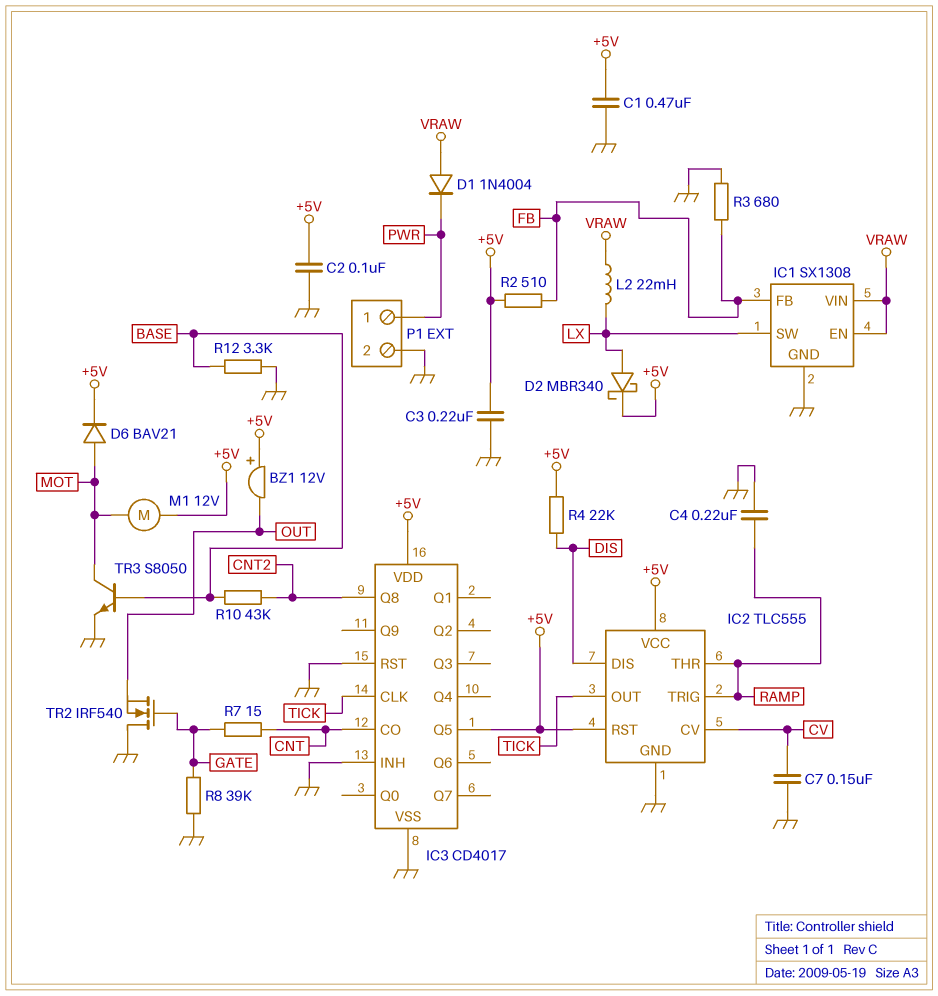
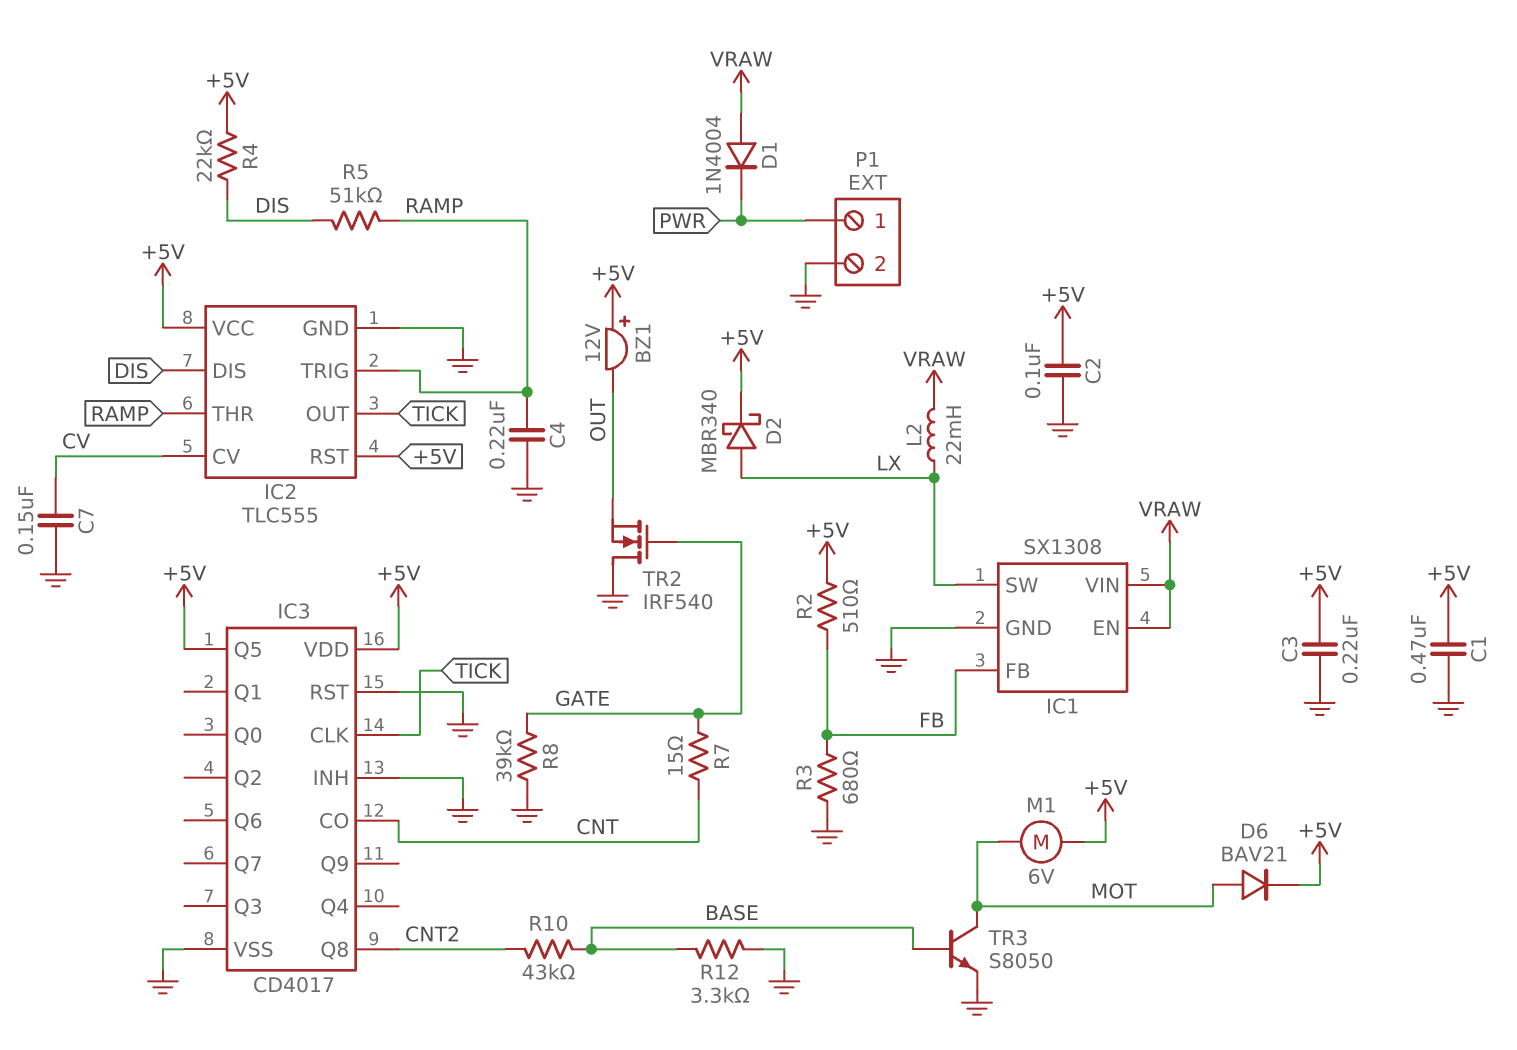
M1: motor 12V (+5V, MOT) -> motor 6V (+5V, MOT)
R5: none -> 51k (DIS, RAMP)

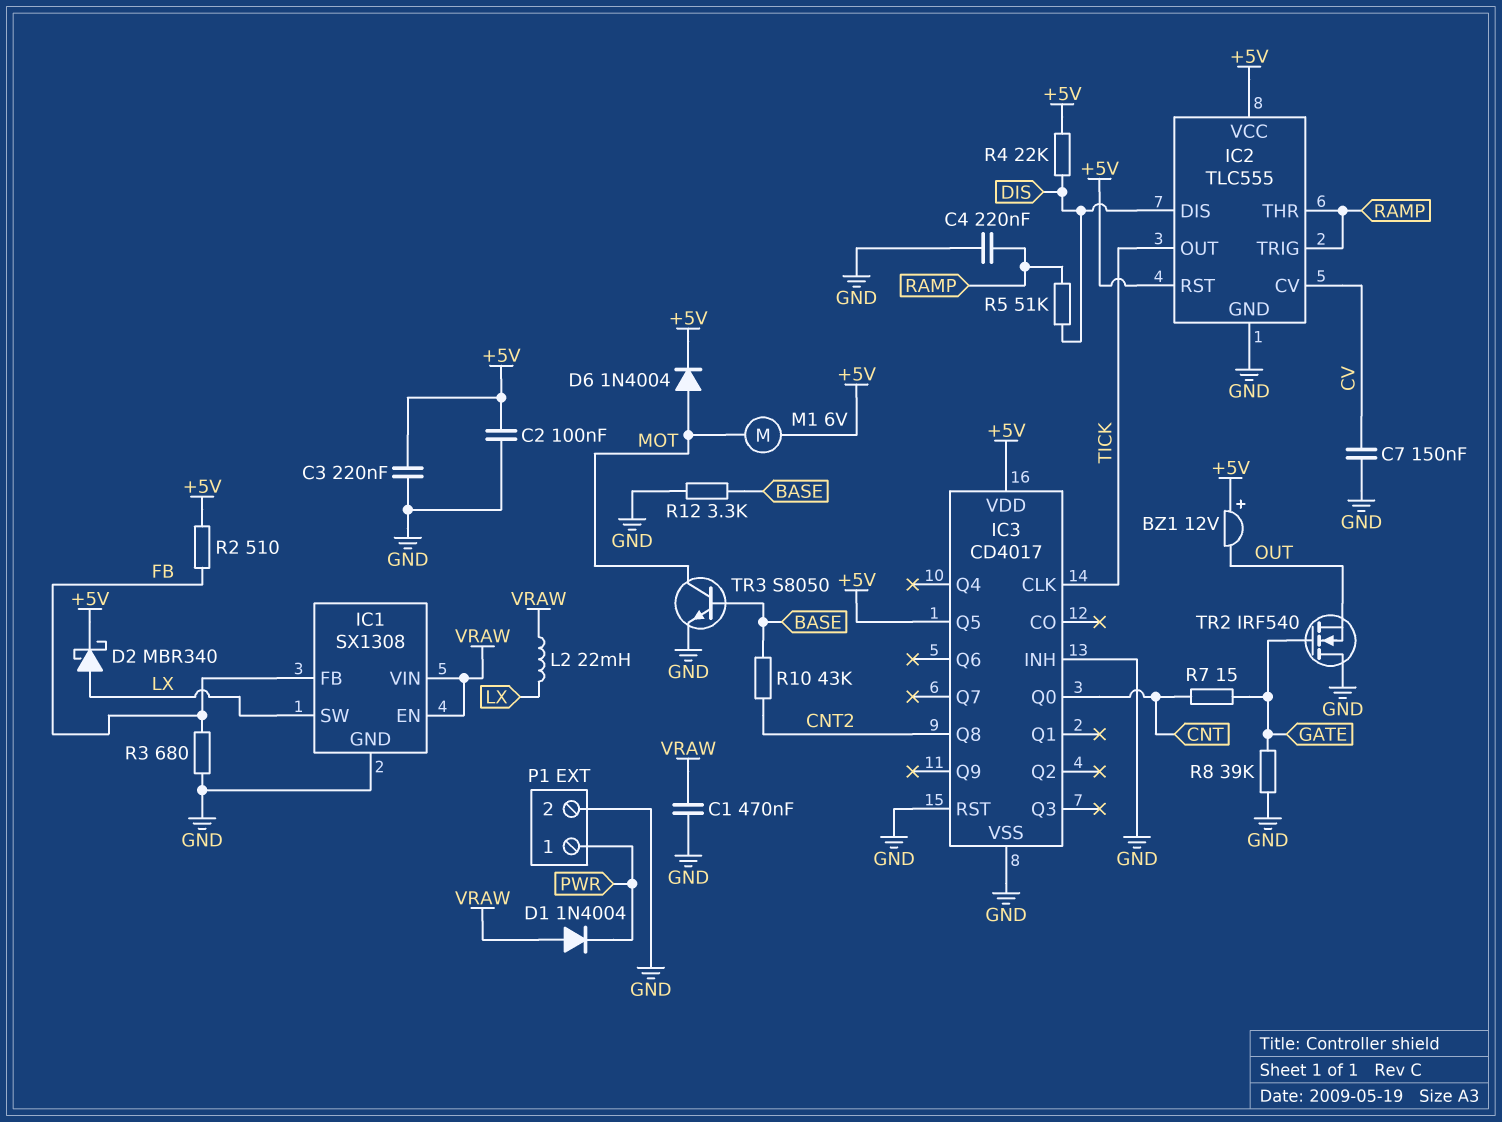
C1: 470nF (+5V, GND) -> 470nF (GND, VRAW)
D6: diode BAV21 (A MOT, K +5V) -> diode 1N4004 (A MOT, K +5V)
IC3 pin CO: CNT -> none
IC3 pin Q0: none -> CNT

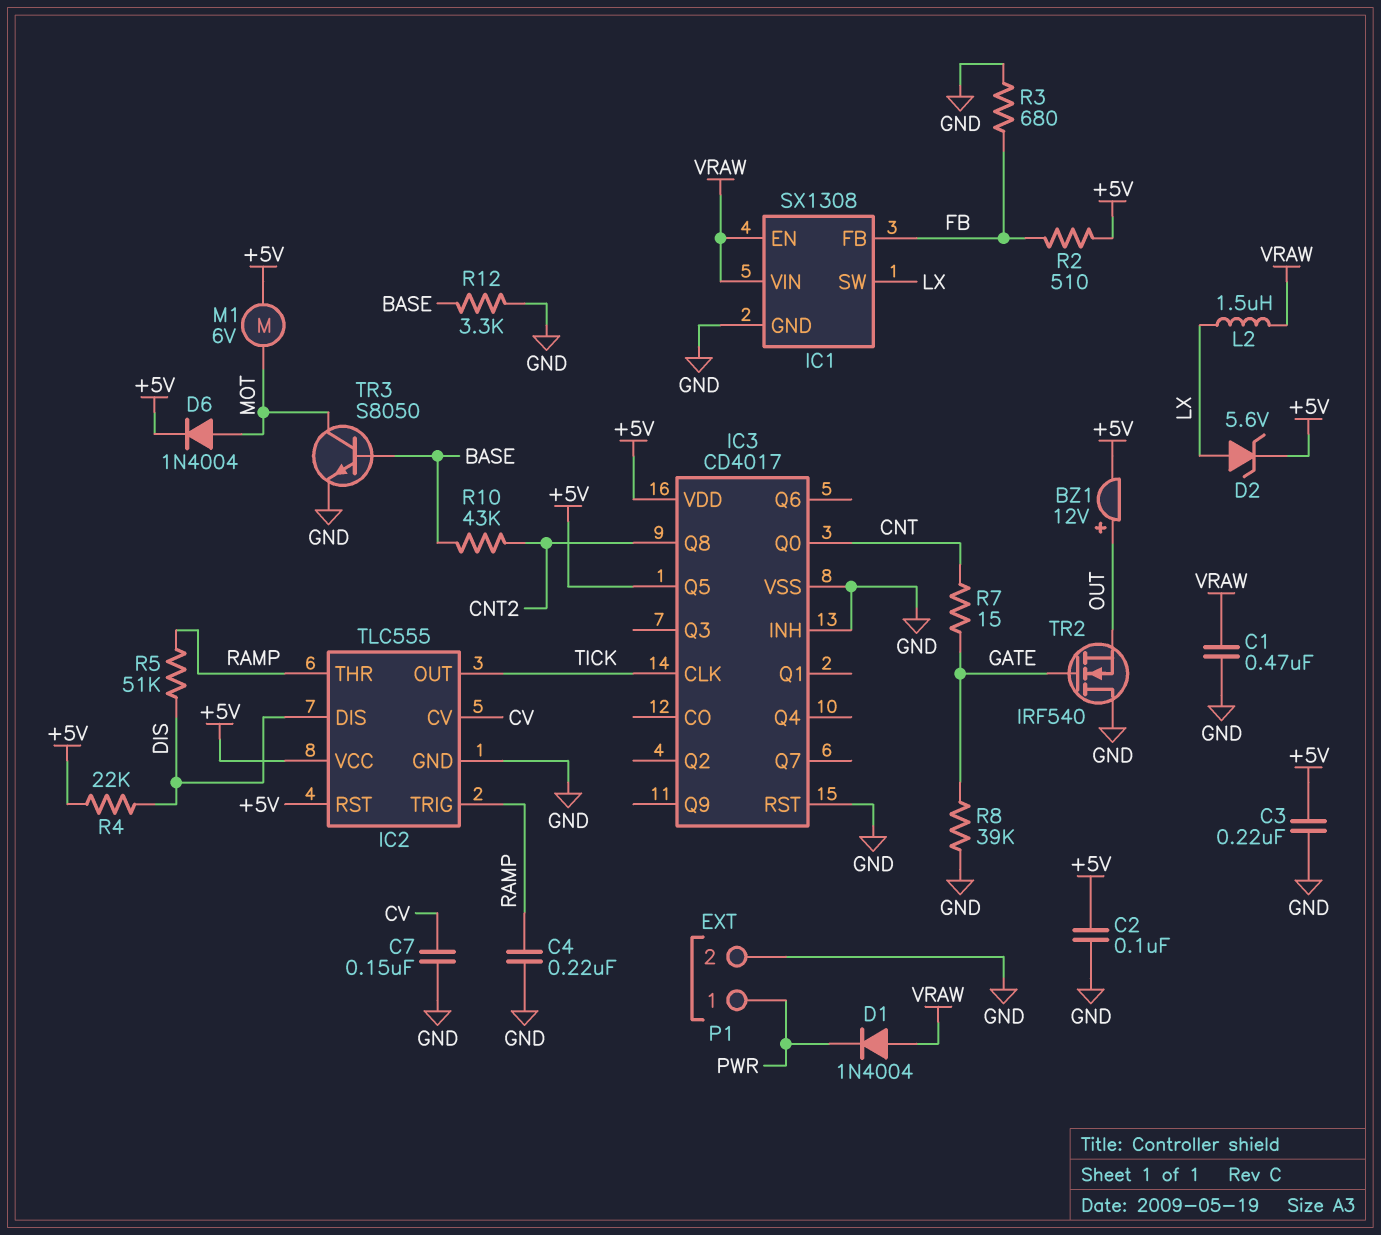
BZ1: buzzer 12V (plus +5V, minus OUT) -> buzzer 12V (plus OUT, minus +5V)
D2: schottky MBR340 (A LX, K +5V) -> zener 5.6V (A LX, K +5V)
L2: 22mH (LX, VRAW) -> 1.5uH (LX, VRAW)

